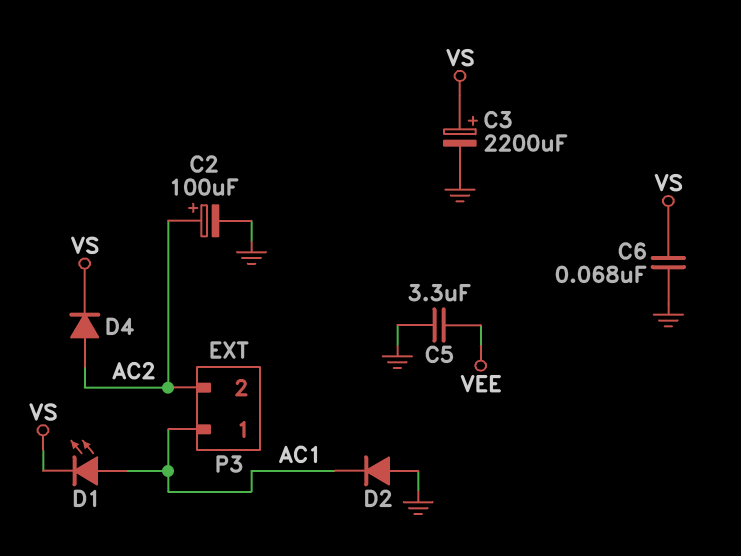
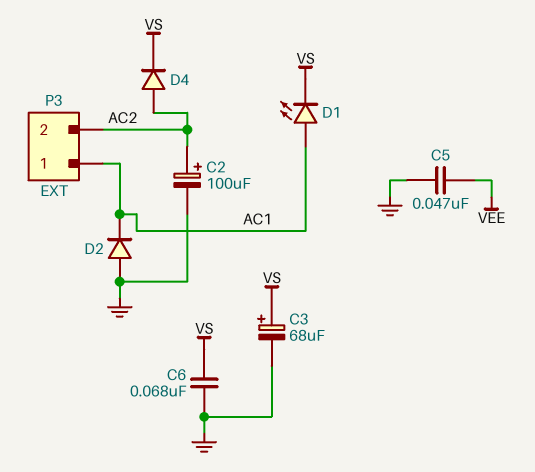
C3: 2200uF (plus VS, minus GND) -> 68uF (plus VS, minus GND)
C5: 3.3uF (GND, VEE) -> 47nF (GND, VEE)

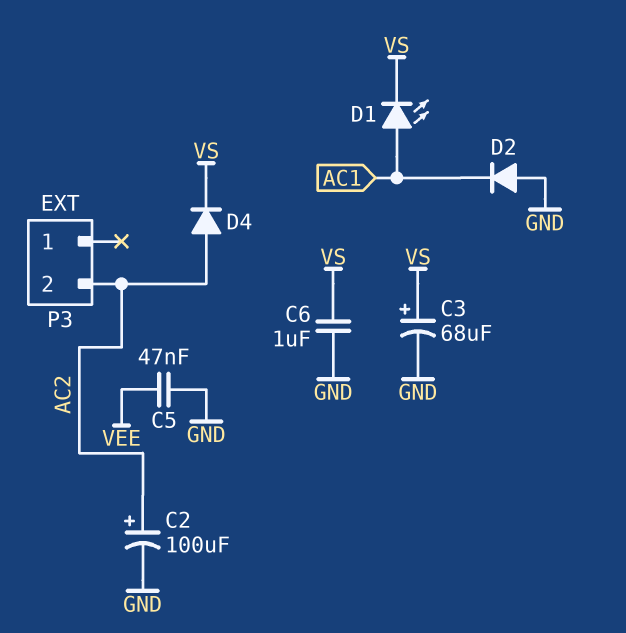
C6: 68nF (GND, VS) -> 1uF (GND, VS)
P3 pin 1: AC1 -> none

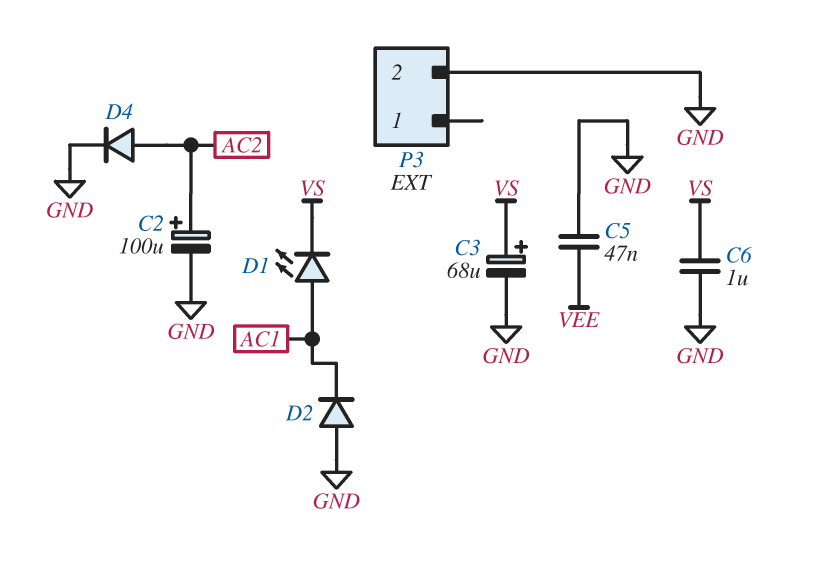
D4: diode (A AC2, K VS) -> diode (A AC2, K GND)
P3 pin 2: AC2 -> GND

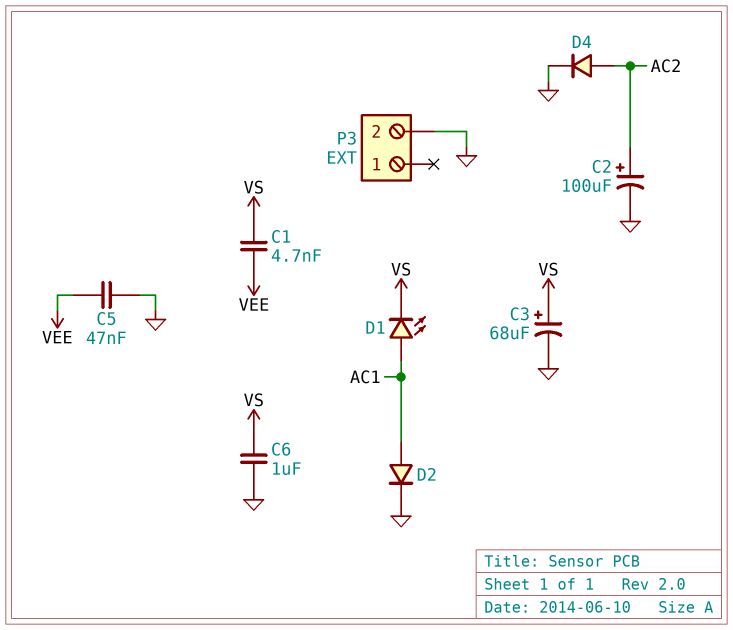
C1: none -> 4.7nF (VEE, VS)
D2: diode (A GND, K AC1) -> diode (A AC1, K GND)

